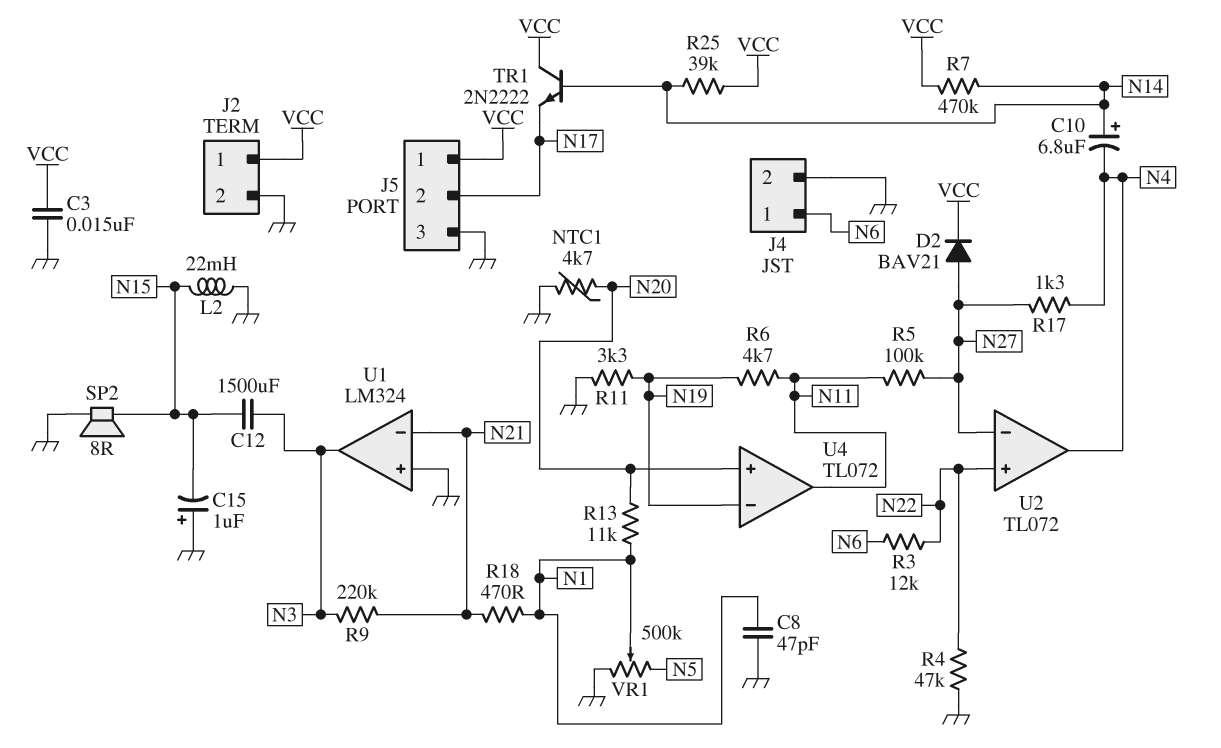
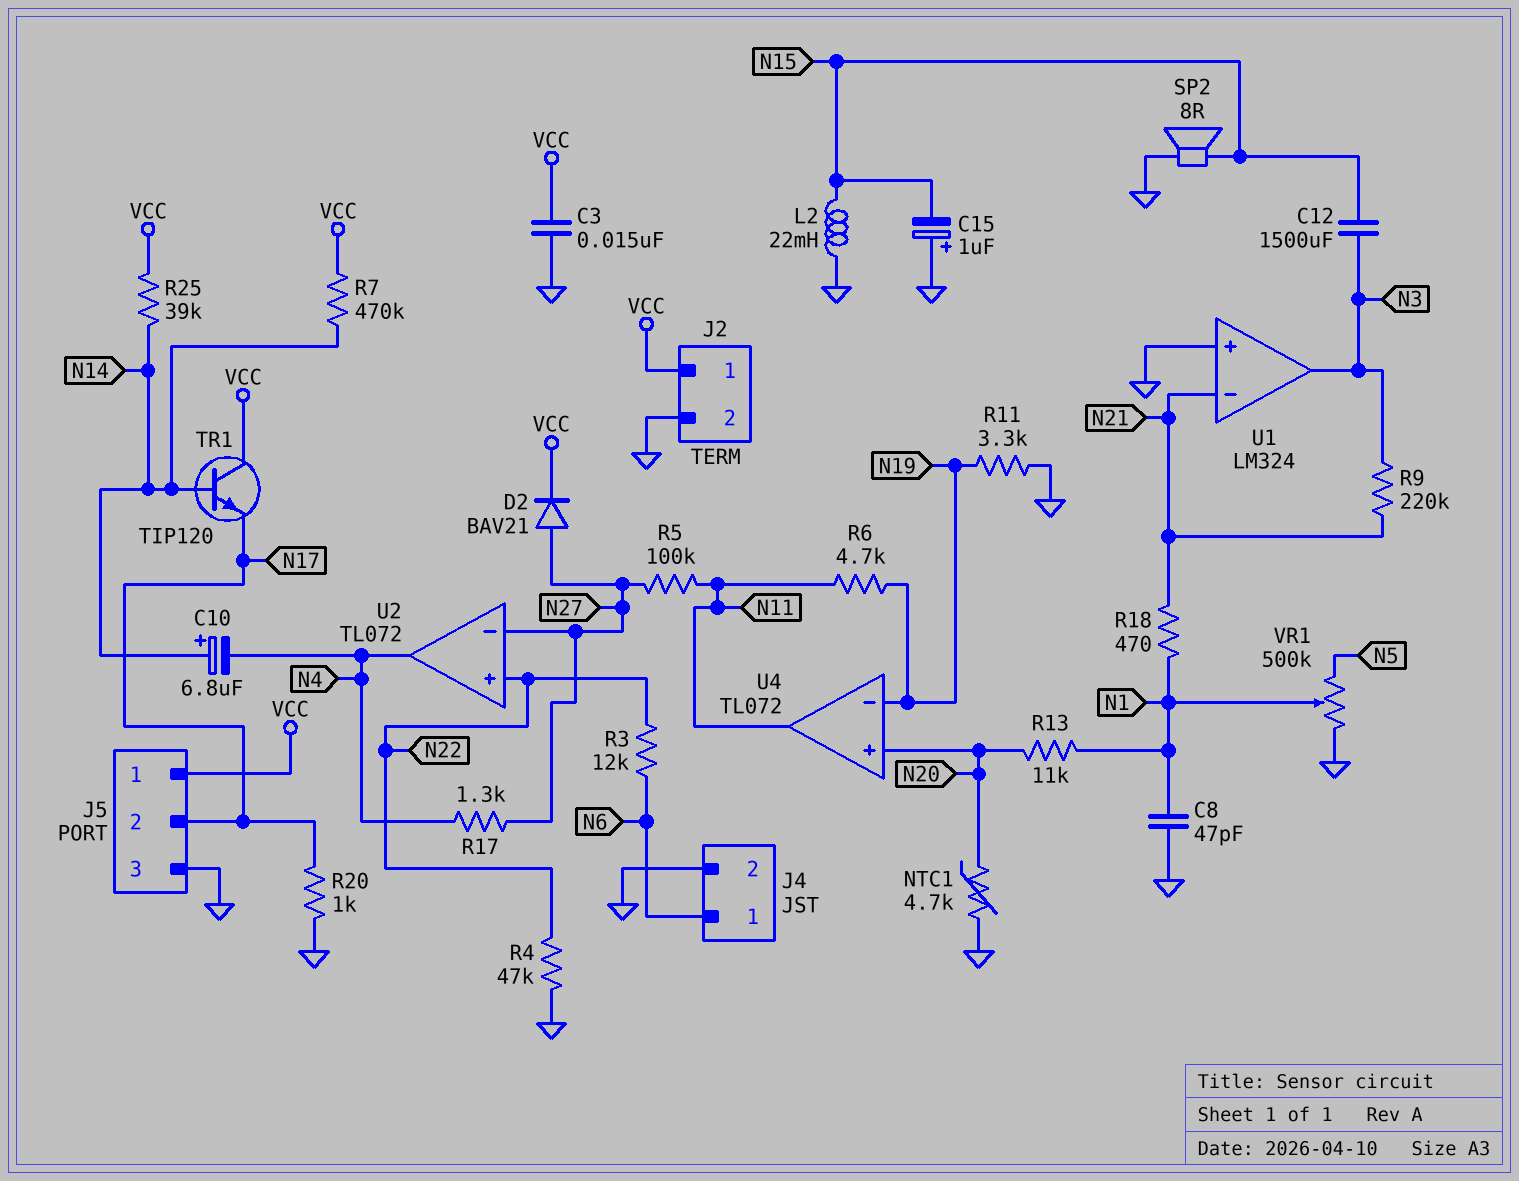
R20: none -> 1k (GND, N17)
TR1: NPN 2N2222 (B N14, C VCC, E N17) -> NPN TIP120 (B N14, C VCC, E N17)

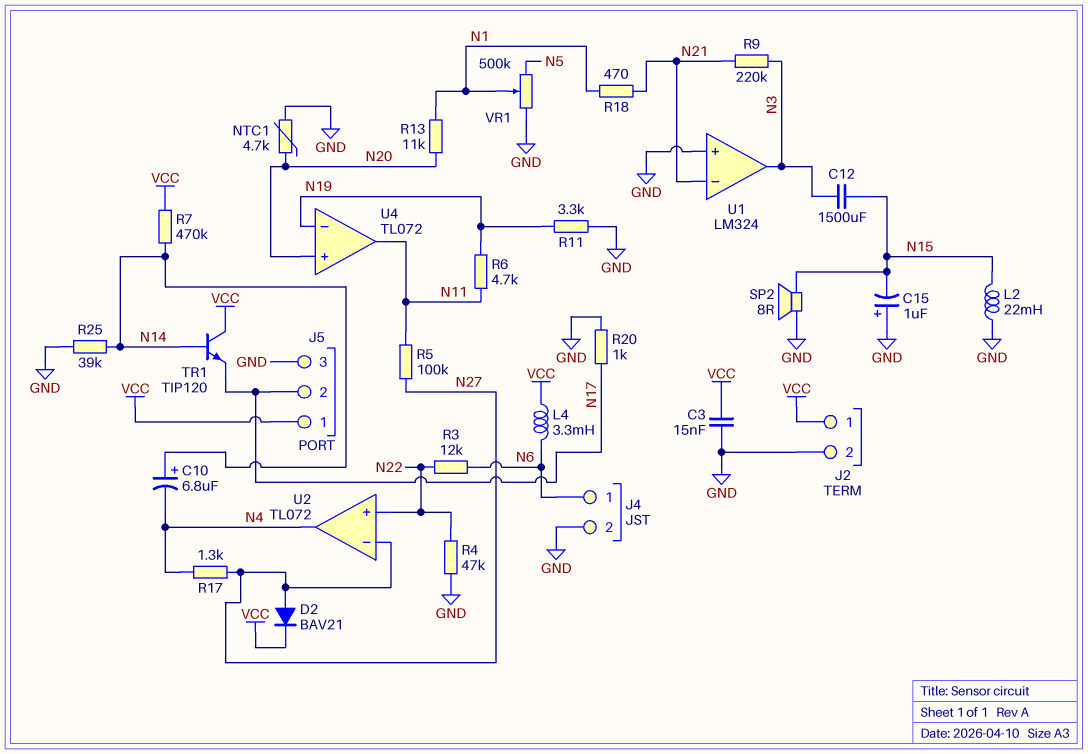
C8: 47pF (GND, N1) -> none
L4: none -> 3.3mH (N6, VCC)
R25: 39k (N14, VCC) -> 39k (GND, N14)

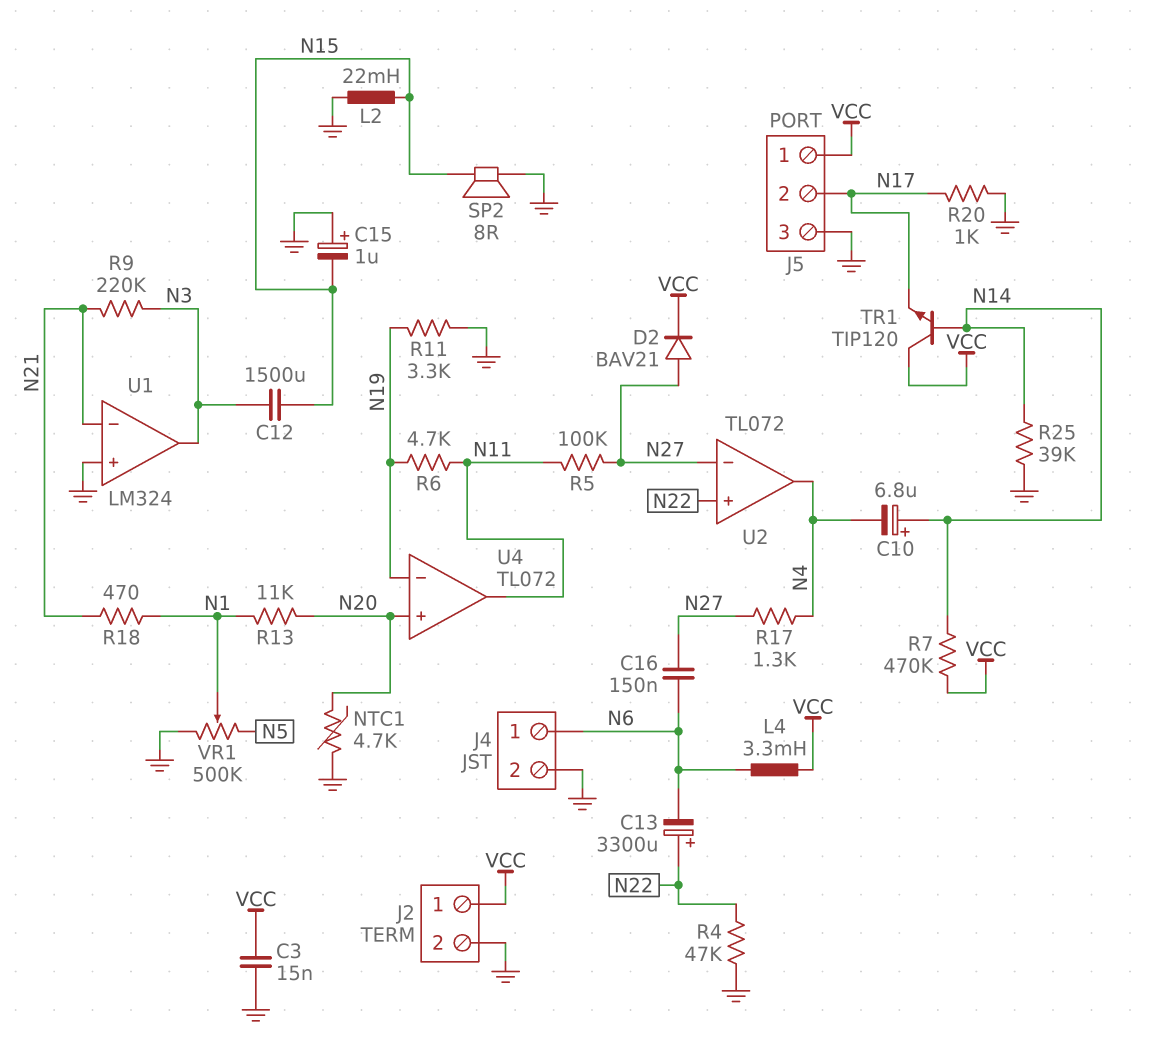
C13: none -> 3300uF (plus N22, minus N6)
C16: none -> 150nF (N6, N27)
R3: 12k (N6, N22) -> none

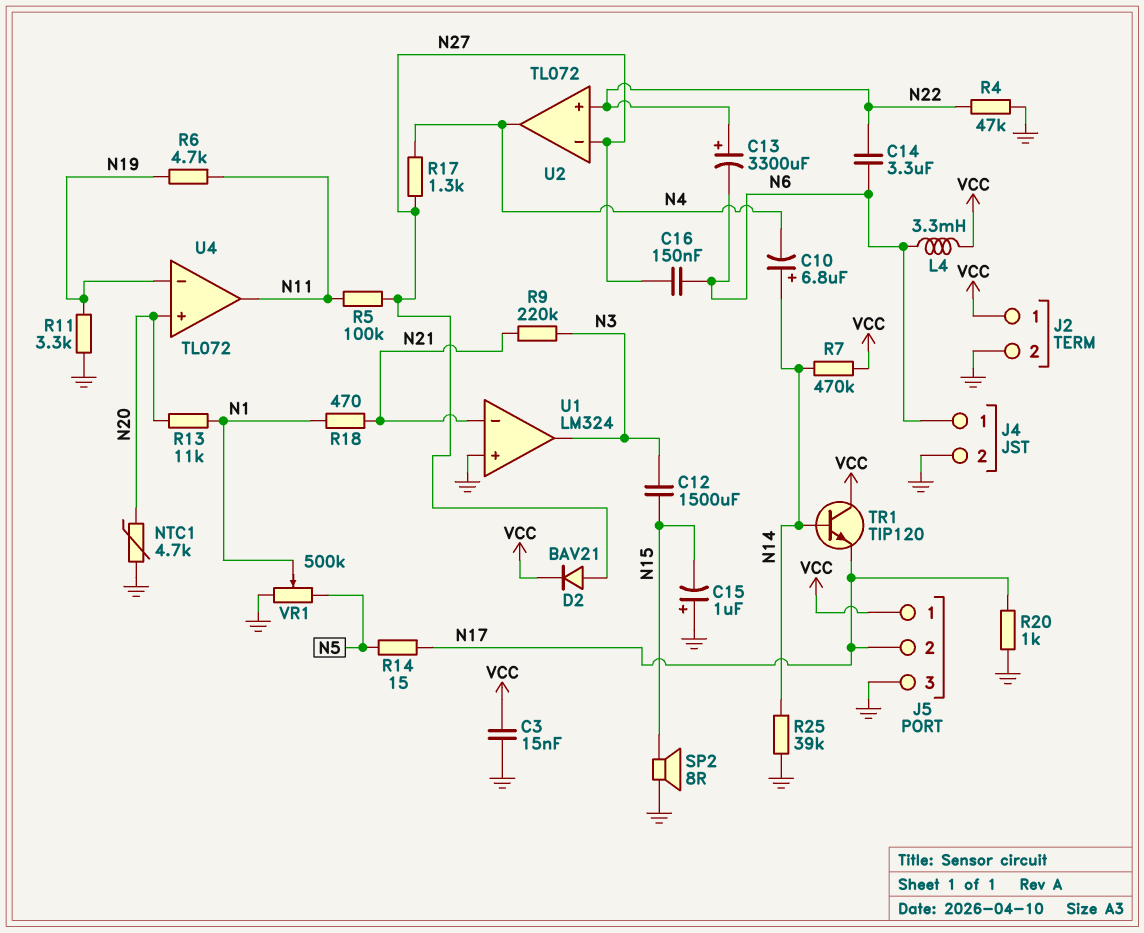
C14: none -> 3.3uF (N6, N22)
L2: 22mH (GND, N15) -> none
R14: none -> 15 (N5, N17)

